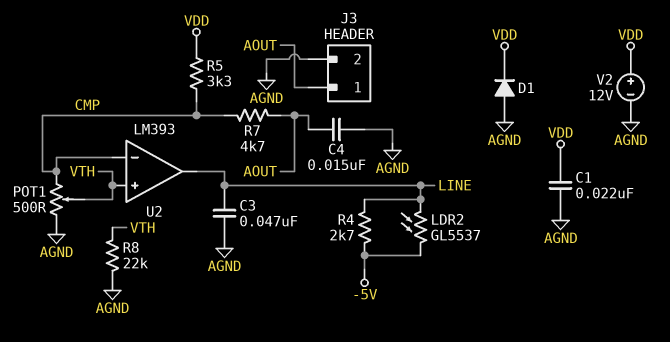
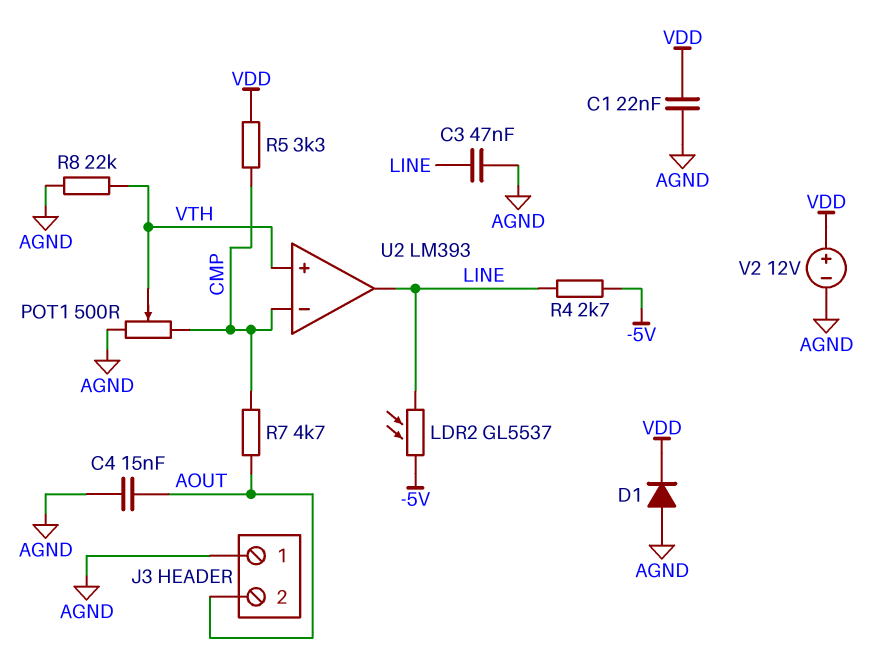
J3 pin 1: AOUT -> AGND
J3 pin 2: AGND -> AOUT

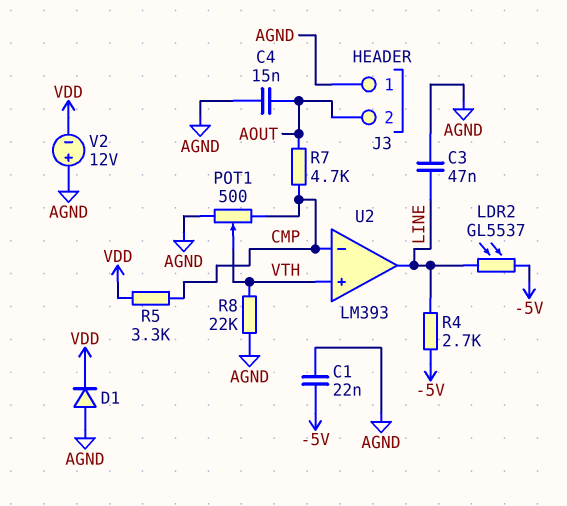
C1: 22nF (AGND, VDD) -> 22nF (-5V, AGND)
V2: 12V (plus VDD, minus AGND) -> 12V (plus AGND, minus VDD)

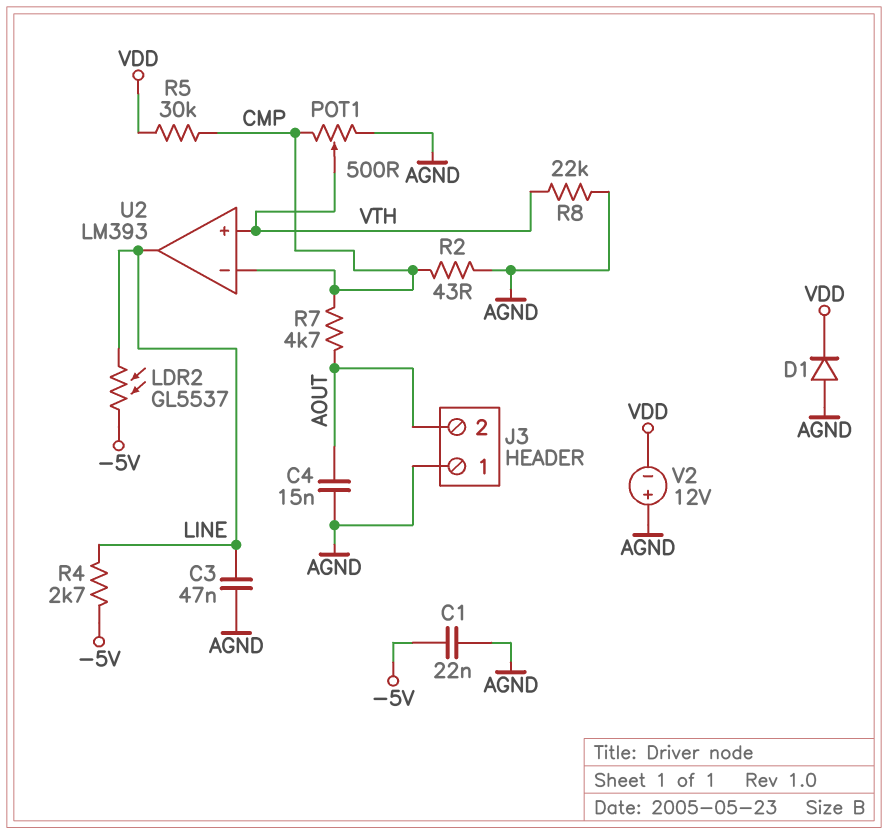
R2: none -> 43 (AGND, CMP)
R5: 3.3k (CMP, VDD) -> 30k (CMP, VDD)

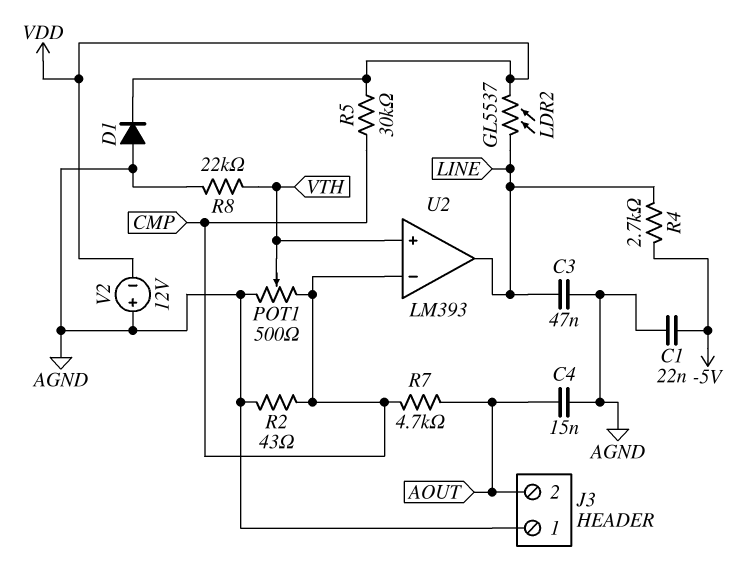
LDR2: GL5537 (-5V, LINE) -> GL5537 (LINE, VDD)

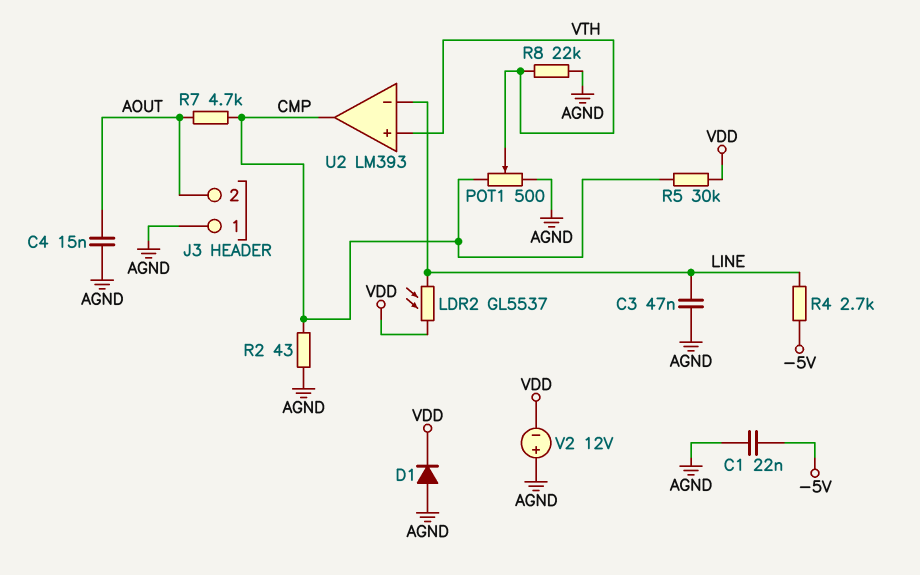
U2 pin in-: CMP -> LINE
U2 pin out: LINE -> CMP

